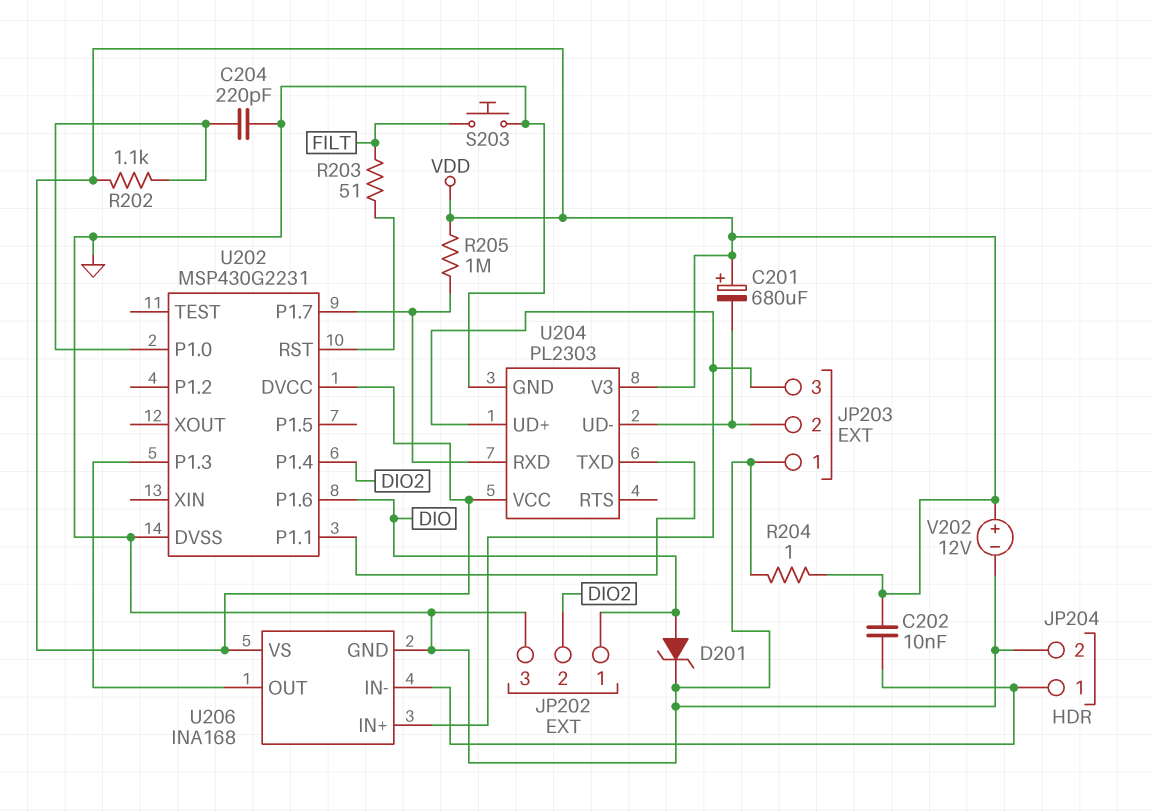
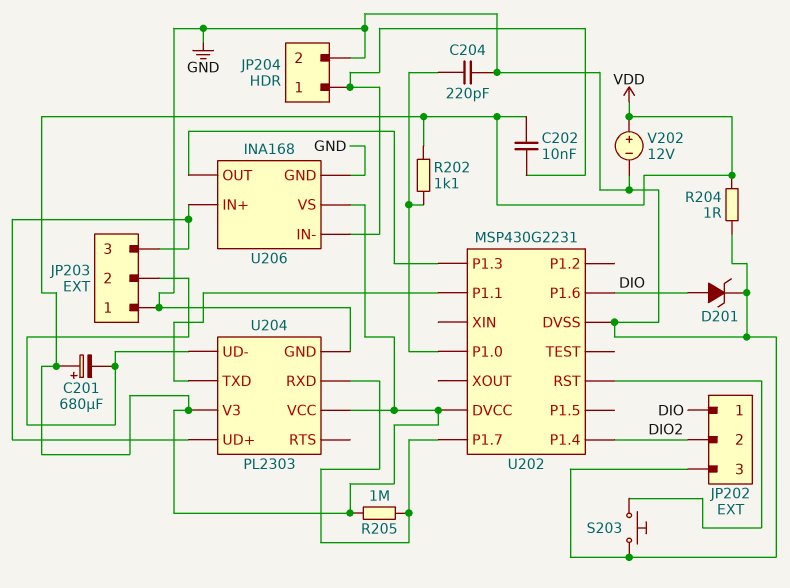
R203: 51 (FILT, U202/RST) -> none
S203: button (FILT, GND) -> button (GND, U202/RST)

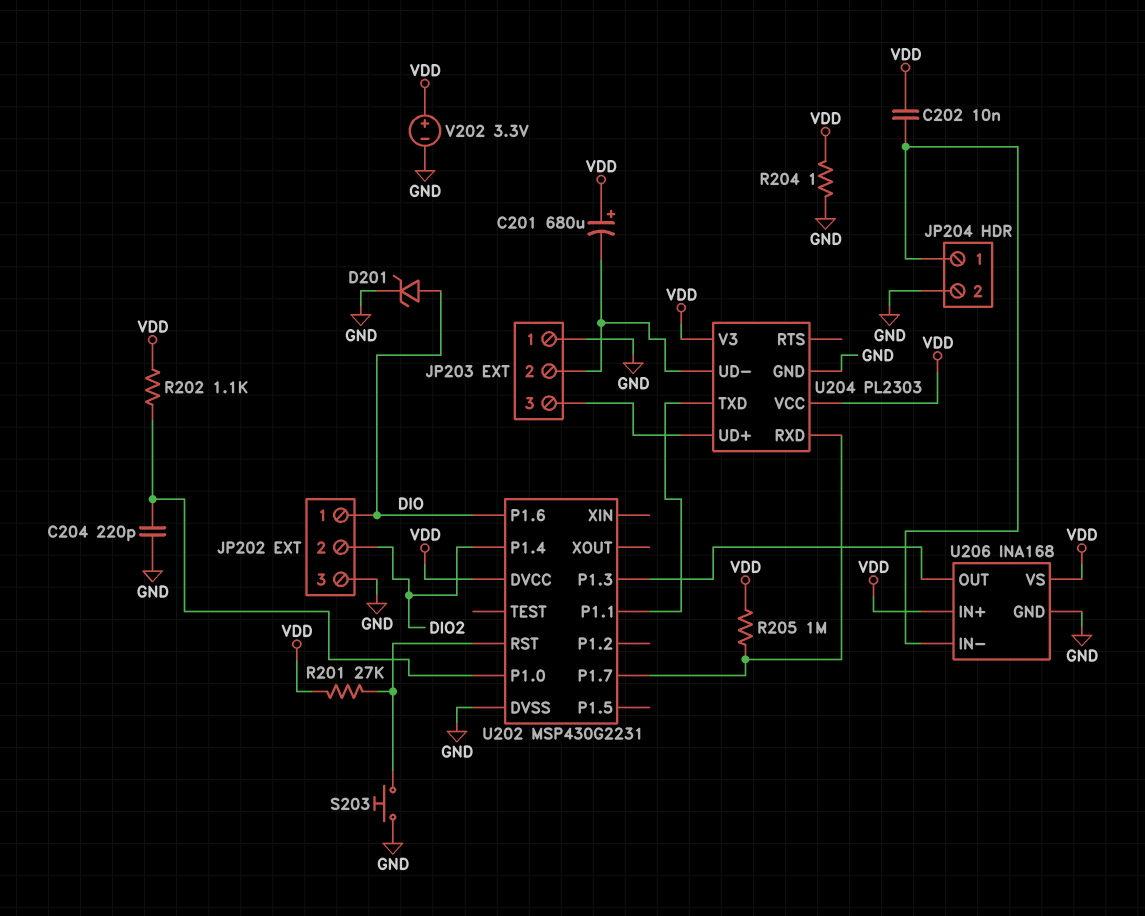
R201: none -> 27k (U202/RST, VDD)
U206 pin IN+: JP203/3 -> VDD
V202: 12V (plus VDD, minus GND) -> 3.3V (plus VDD, minus GND)

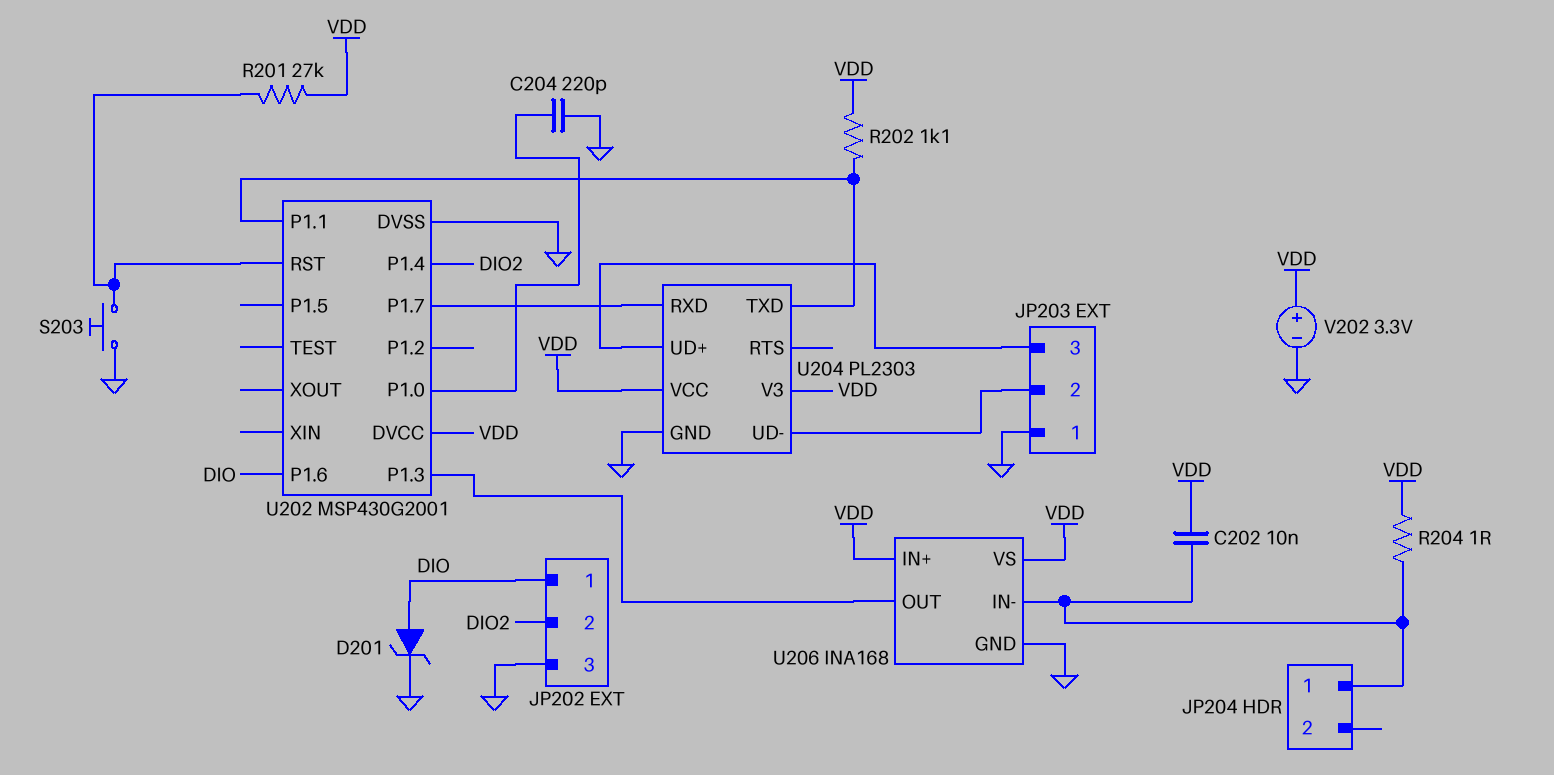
C201: 680uF (plus VDD, minus JP203/2) -> none
JP204 pin 2: GND -> none
R202: 1.1k (U202/P1.0, VDD) -> 1.1k (U202/P1.1, VDD)
R204: 1 (GND, VDD) -> 1 (JP204/1, VDD)
R205: 1M (U202/P1.7, VDD) -> none
U202: MSP430G2231 -> MSP430G2001

